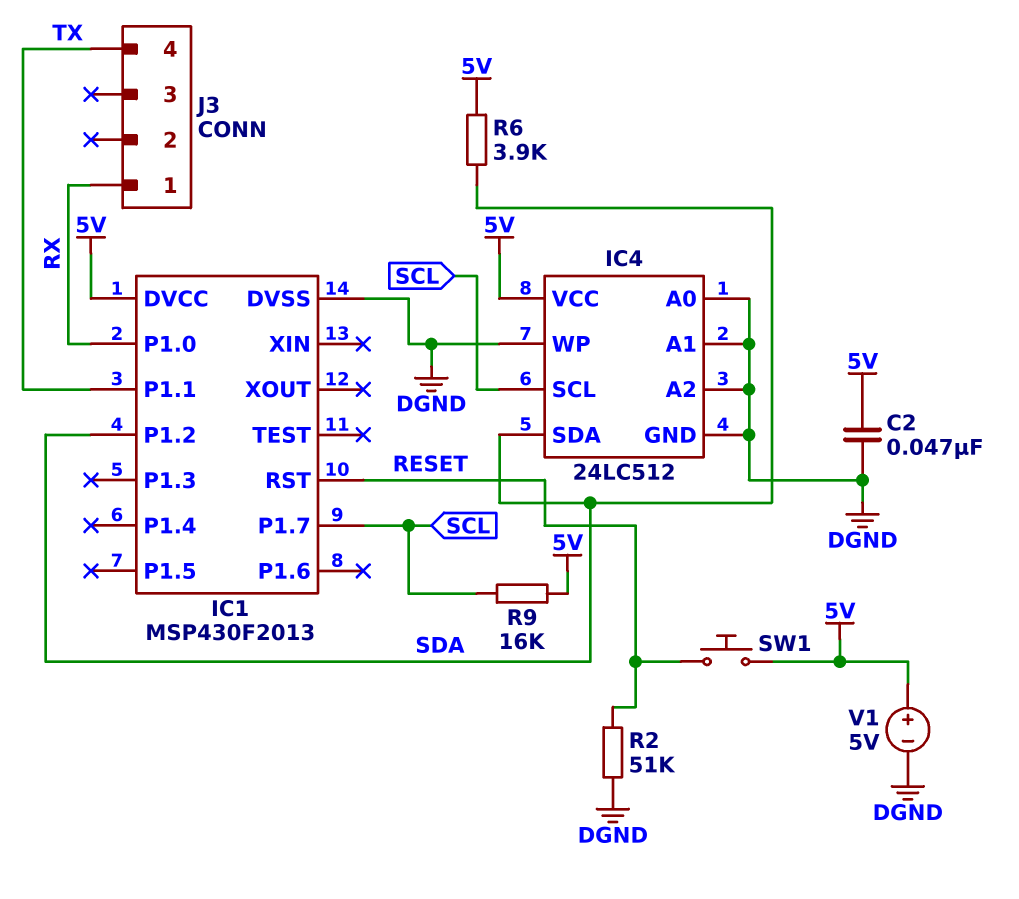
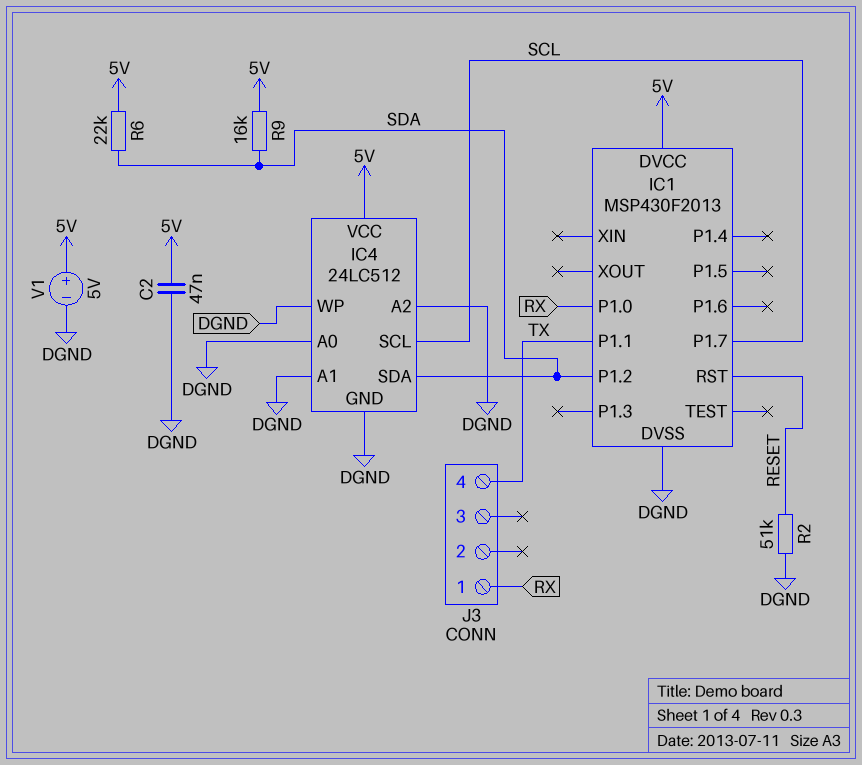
R6: 3.9k (5V, SDA) -> 22k (5V, SDA)
R9: 16k (5V, SCL) -> 16k (5V, SDA)
SW1: button (5V, RESET) -> none

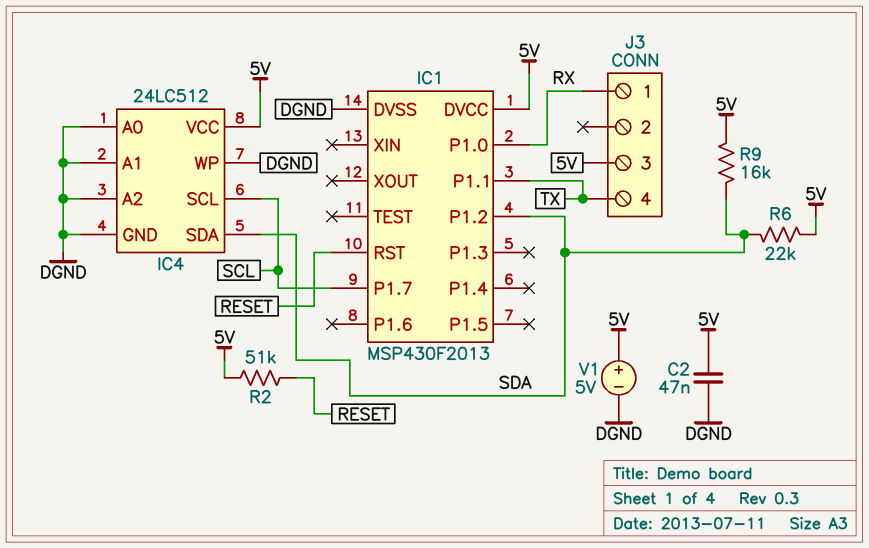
J3 pin 3: none -> 5V
R2: 51k (DGND, RESET) -> 51k (5V, RESET)

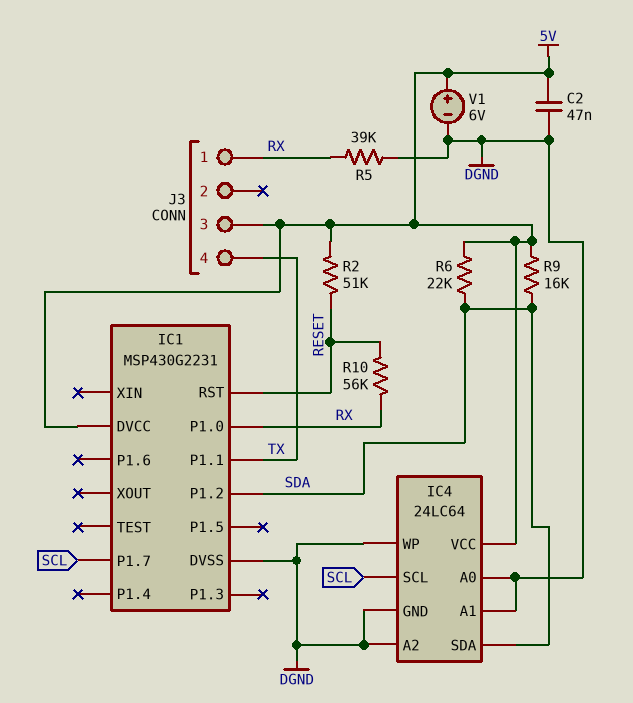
IC1: MSP430F2013 -> MSP430G2231
IC4: 24LC512 -> 24LC64
R5: none -> 39k (DGND, RX)
R10: none -> 56k (RESET, RX)
V1: 5V (plus 5V, minus DGND) -> 6V (plus 5V, minus DGND)

